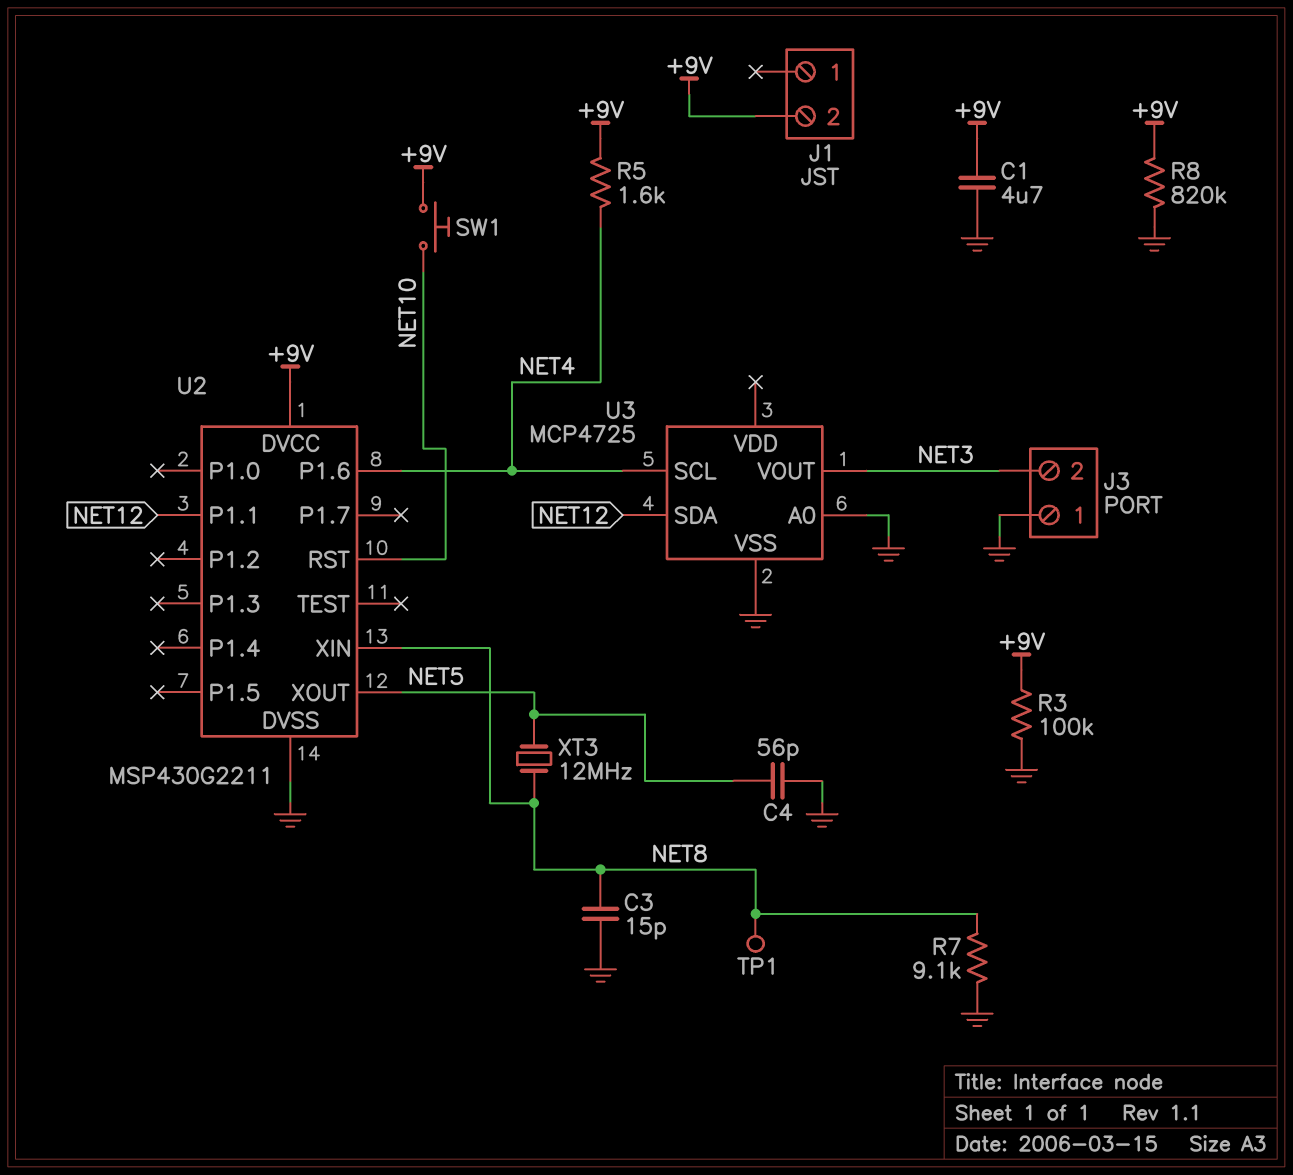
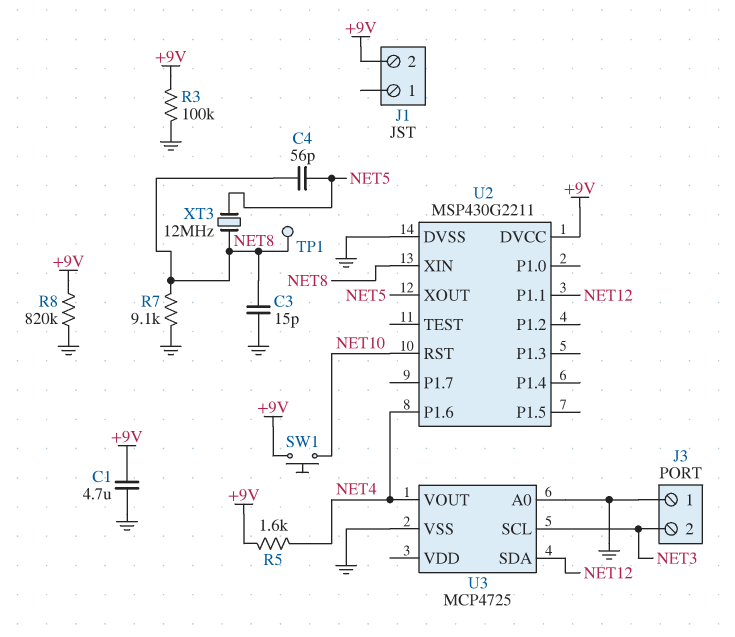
C4: 56pF (GND, NET5) -> 56pF (NET5, NET8)
U3 pin SCL: NET4 -> NET3
U3 pin VOUT: NET3 -> NET4

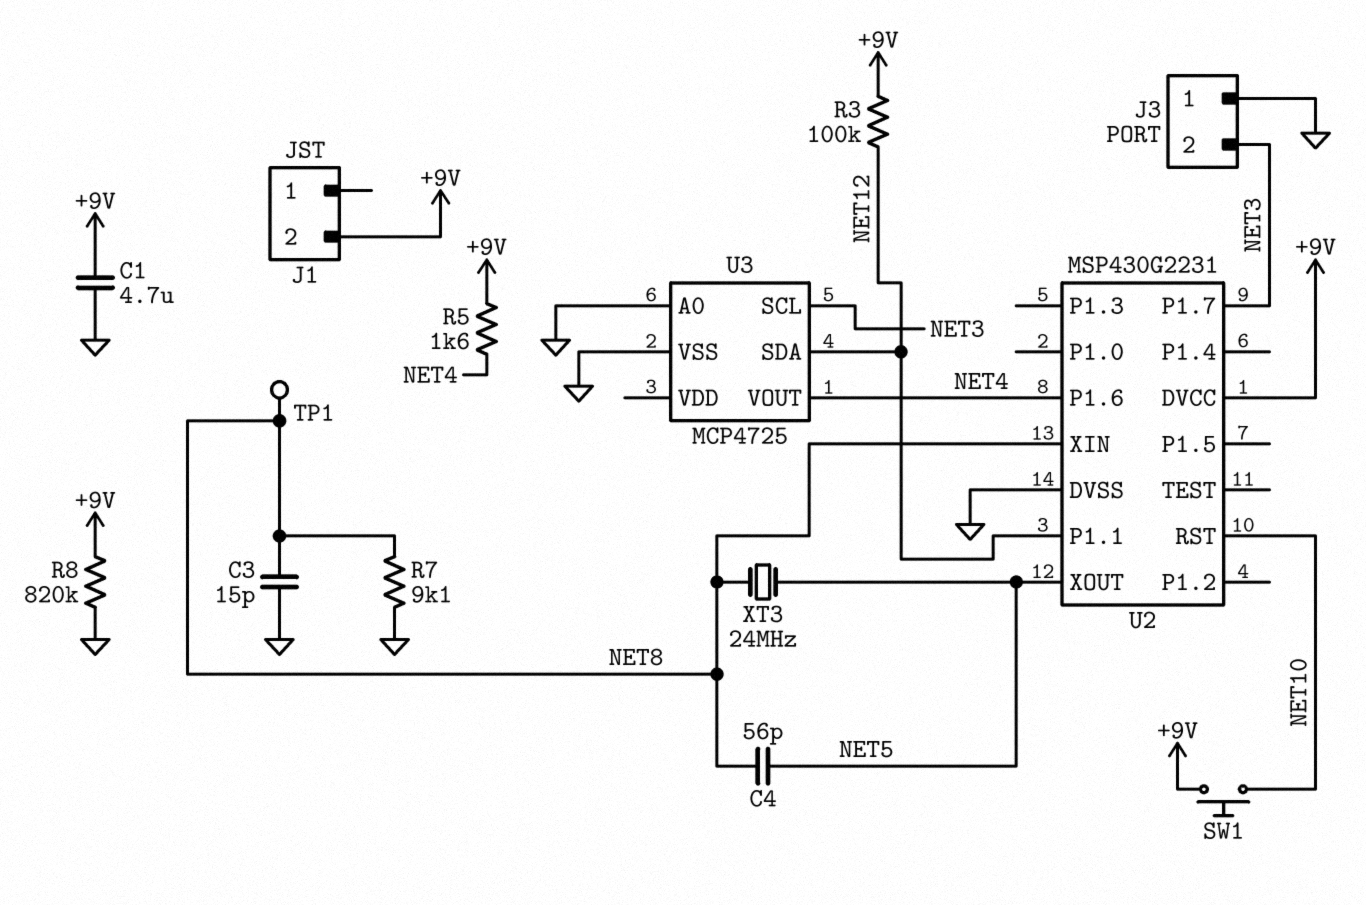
R3: 100k (+9V, GND) -> 100k (+9V, NET12)
U2: MSP430G2211 -> MSP430G2231
U2 pin P1.7: none -> NET3
XT3: 12MHz (NET5, NET8) -> 24MHz (NET5, NET8)

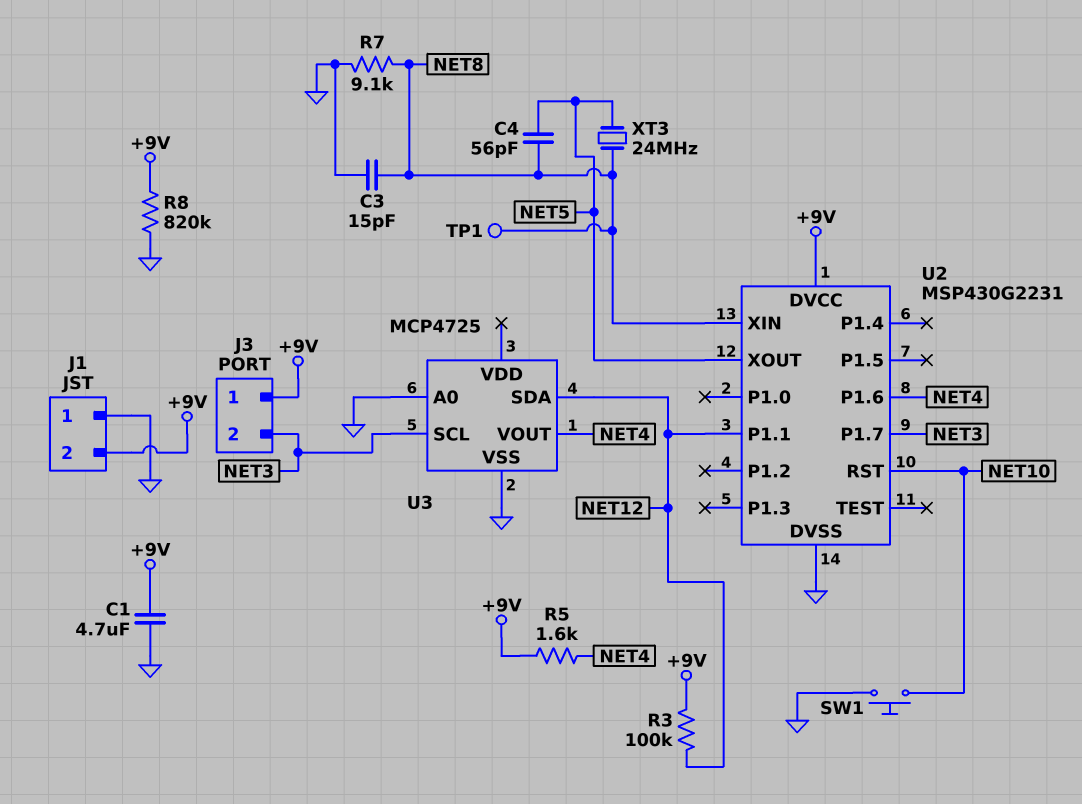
J1 pin 1: none -> GND
J3 pin 1: GND -> +9V
SW1: button (+9V, NET10) -> button (GND, NET10)

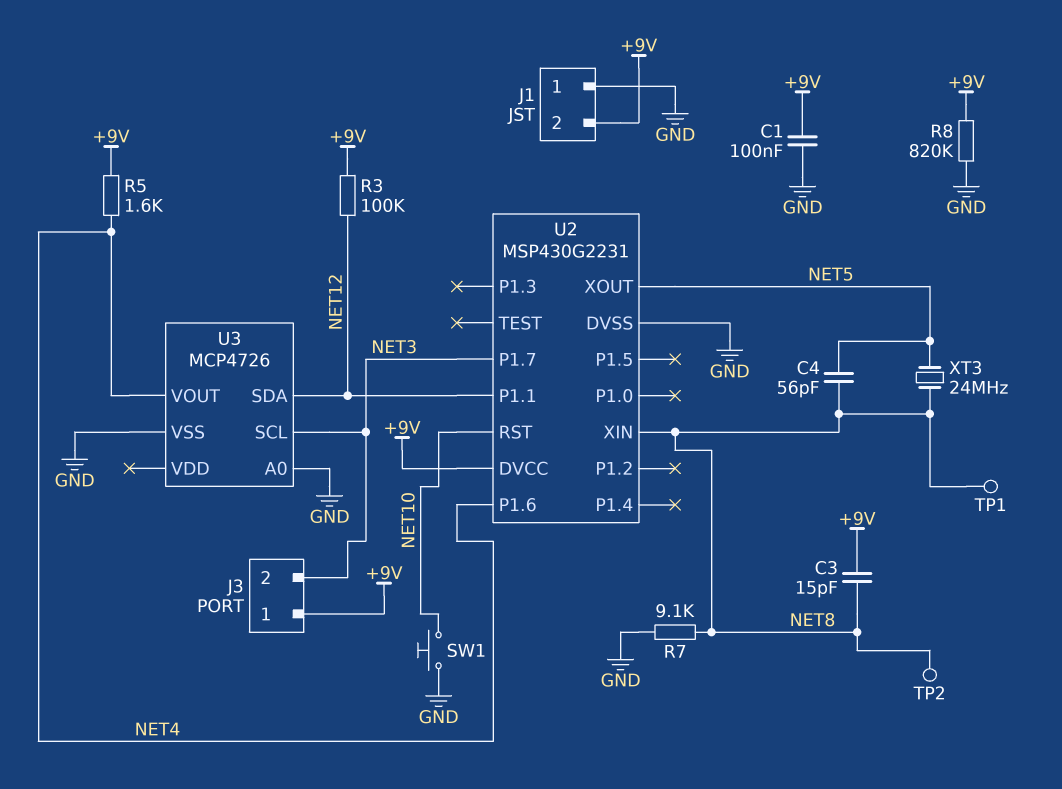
C1: 4.7uF (+9V, GND) -> 100nF (+9V, GND)
C3: 15pF (GND, NET8) -> 15pF (+9V, NET8)
TP2: none -> test point (NET8)
U3: MCP4725 -> MCP4726

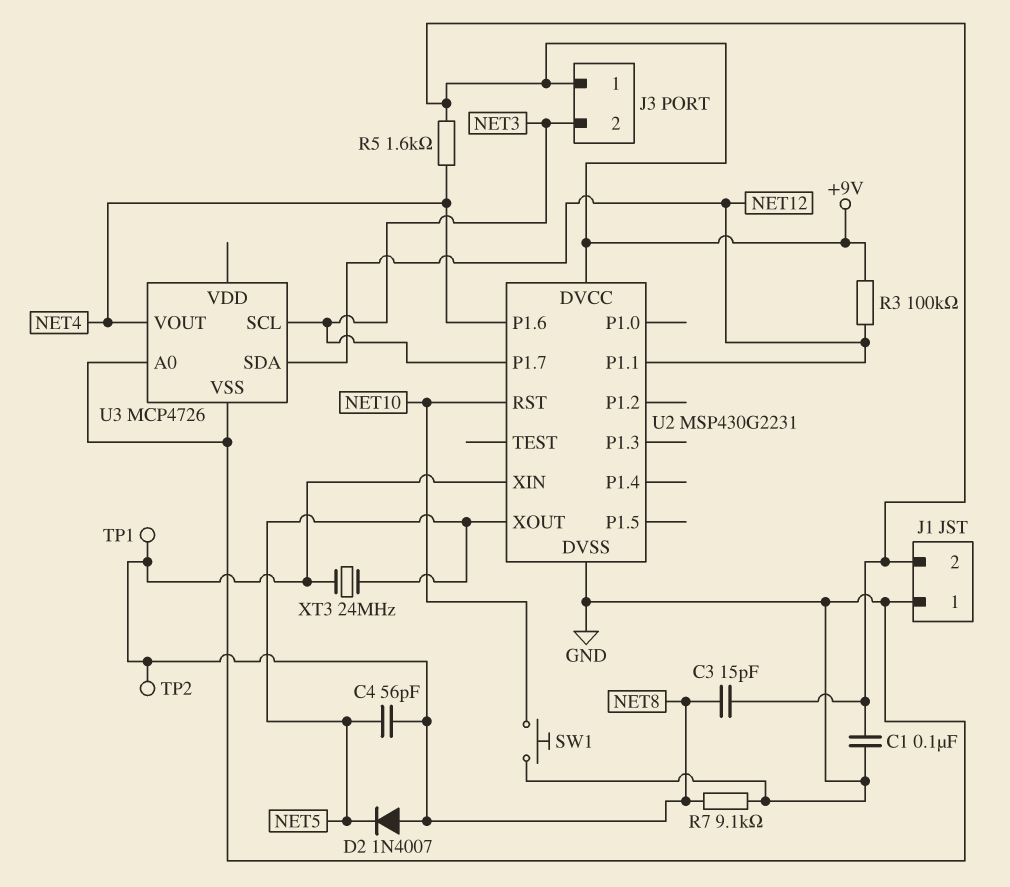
D2: none -> diode 1N4007 (A NET8, K NET5)
R8: 820k (+9V, GND) -> none

